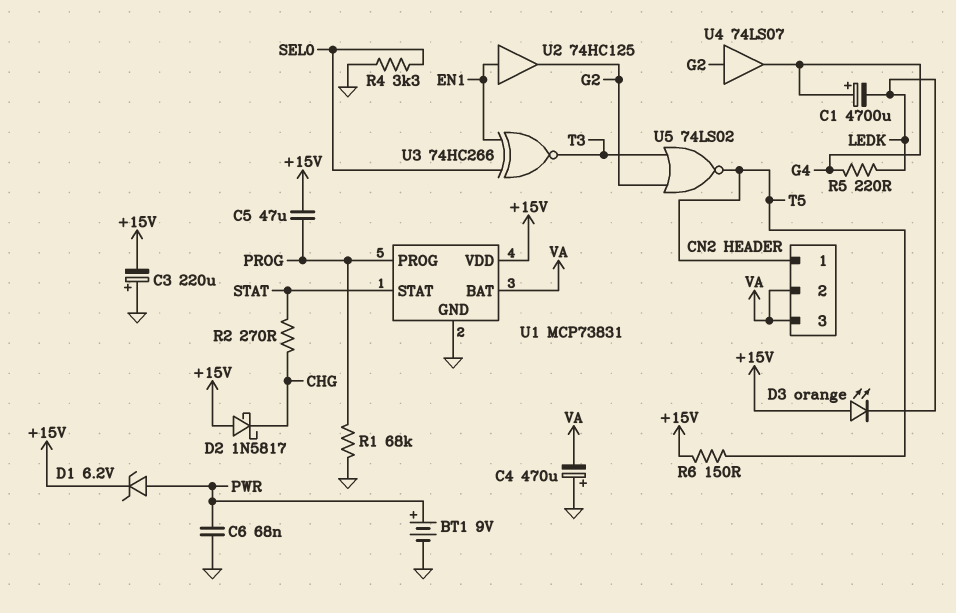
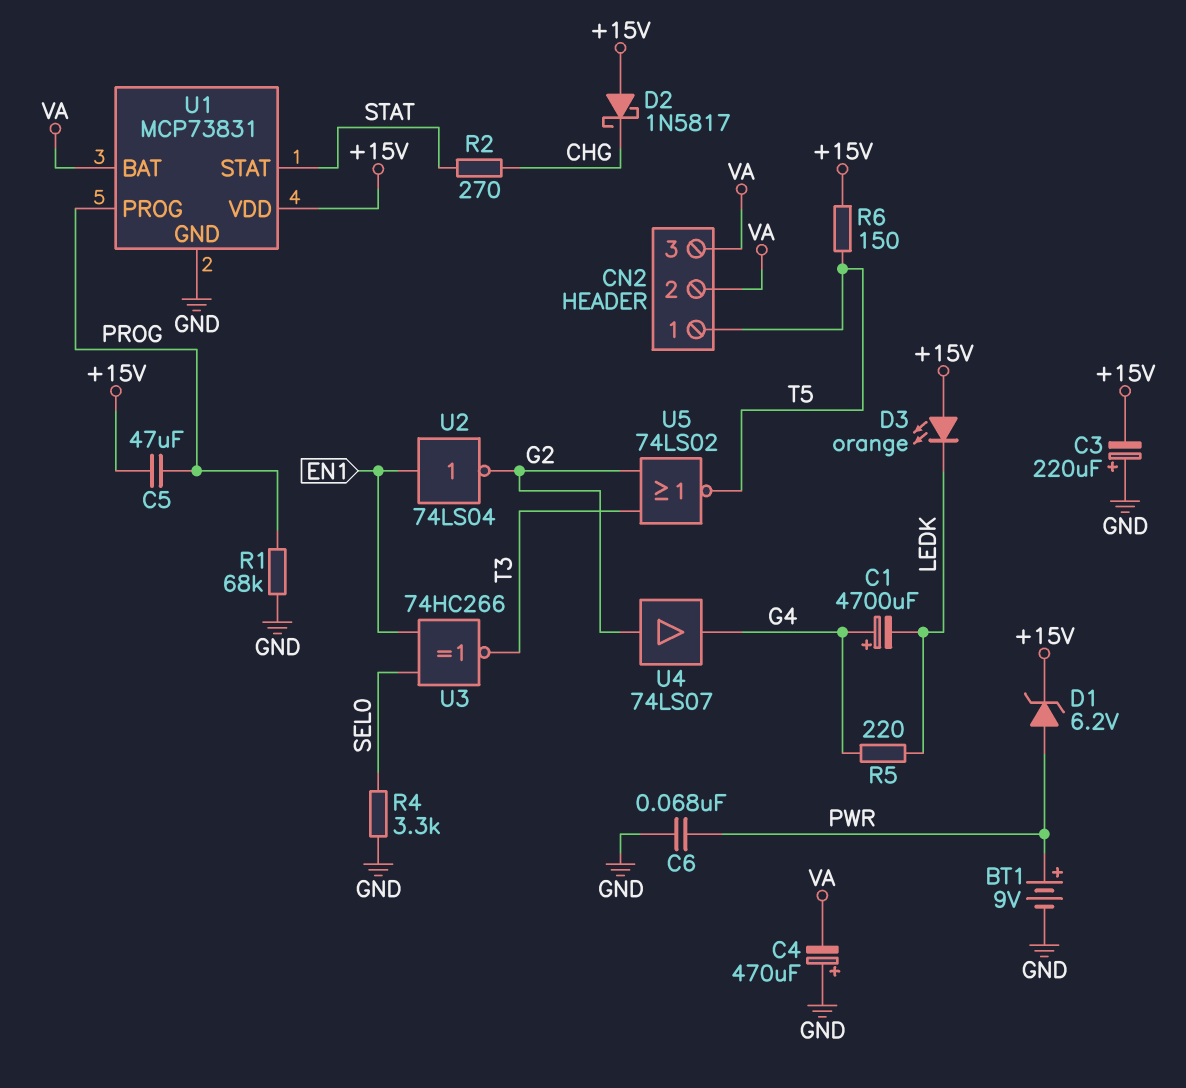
U2: buffer 74HC125 (in EN1, out G2) -> NOT 74LS04 (in EN1, out G2)

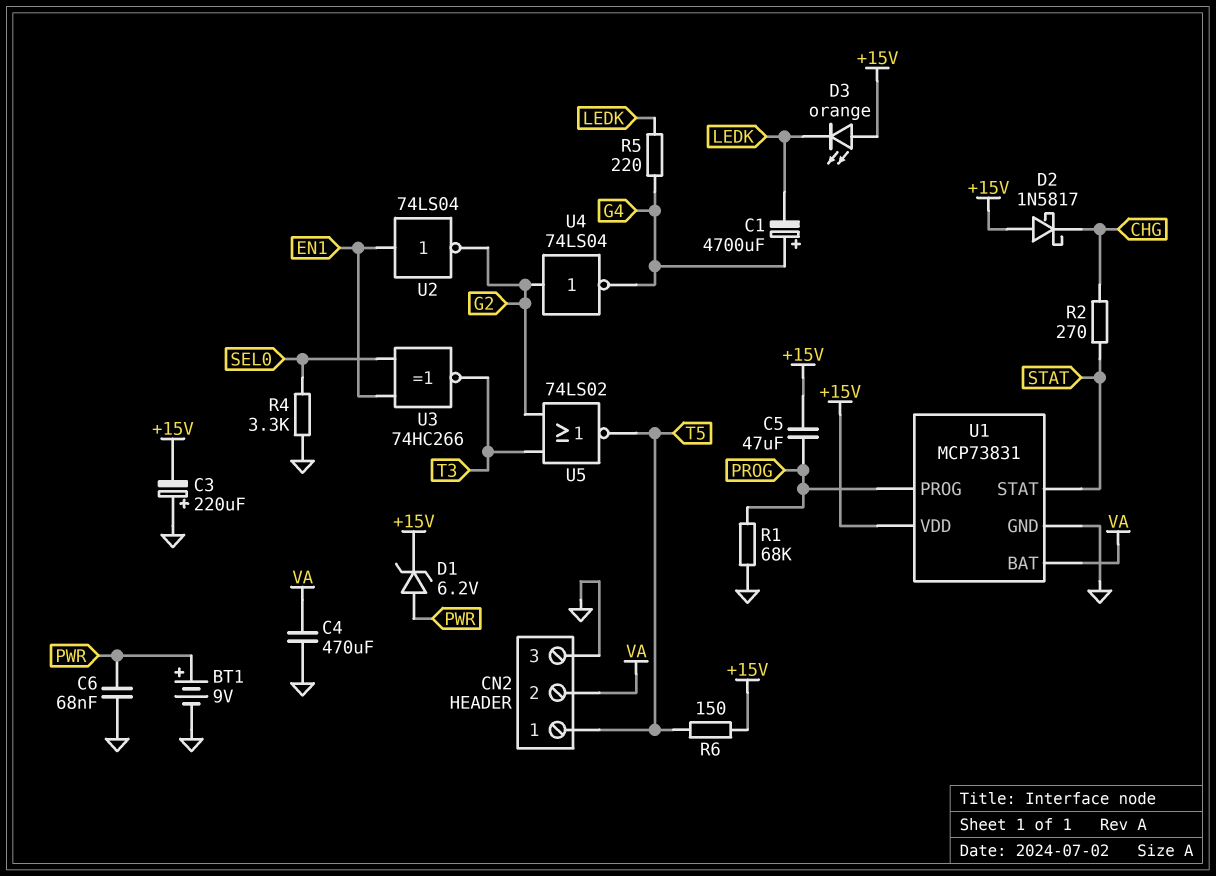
C4: 470uF (plus GND, minus VA) -> 470uF (GND, VA)
CN2 pin 3: VA -> GND
U4: buffer 74LS07 (in G2, out G4) -> NOT 74LS04 (in G2, out G4)

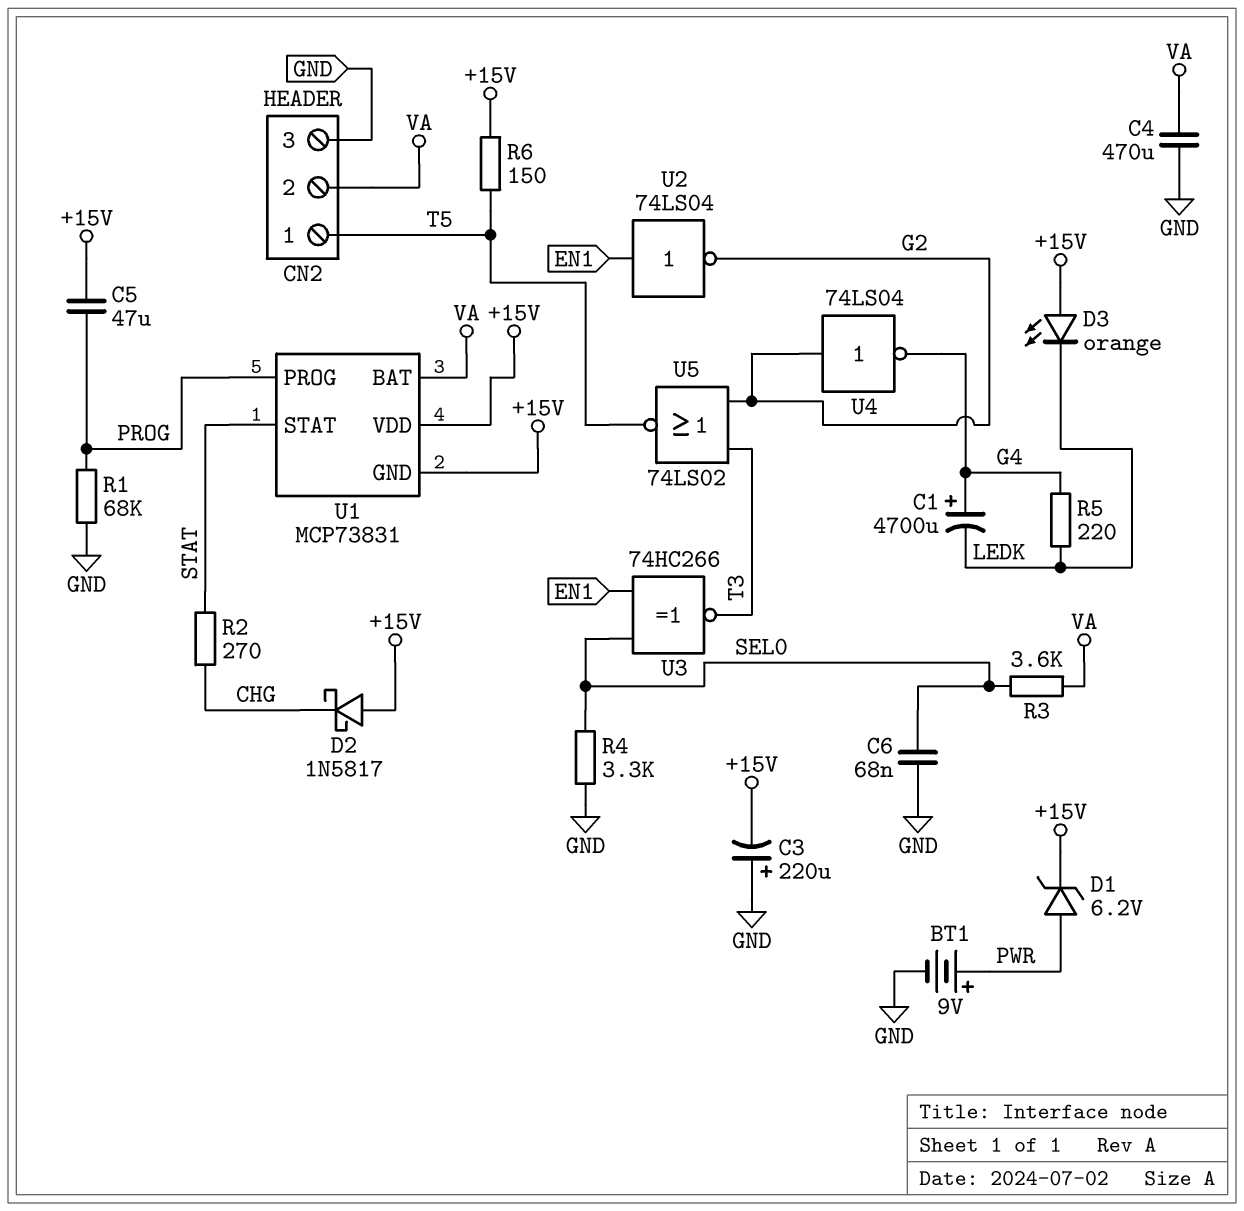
C6: 68nF (GND, PWR) -> 68nF (GND, SEL0)
R3: none -> 3.6k (SEL0, VA)
U1 pin GND: GND -> +15V

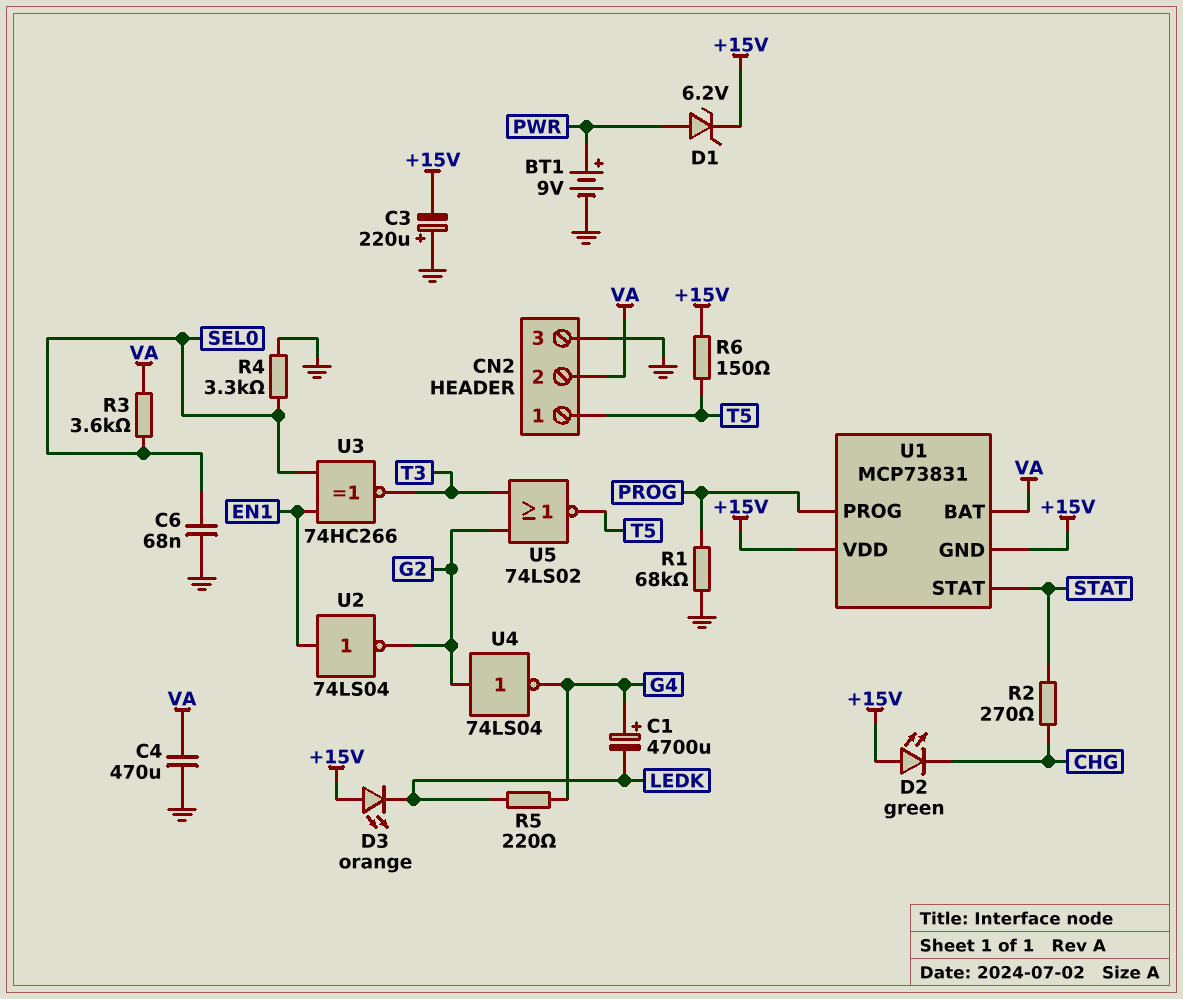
C5: 47uF (+15V, PROG) -> none
D2: schottky 1N5817 (A +15V, K CHG) -> LED green (A +15V, K CHG)

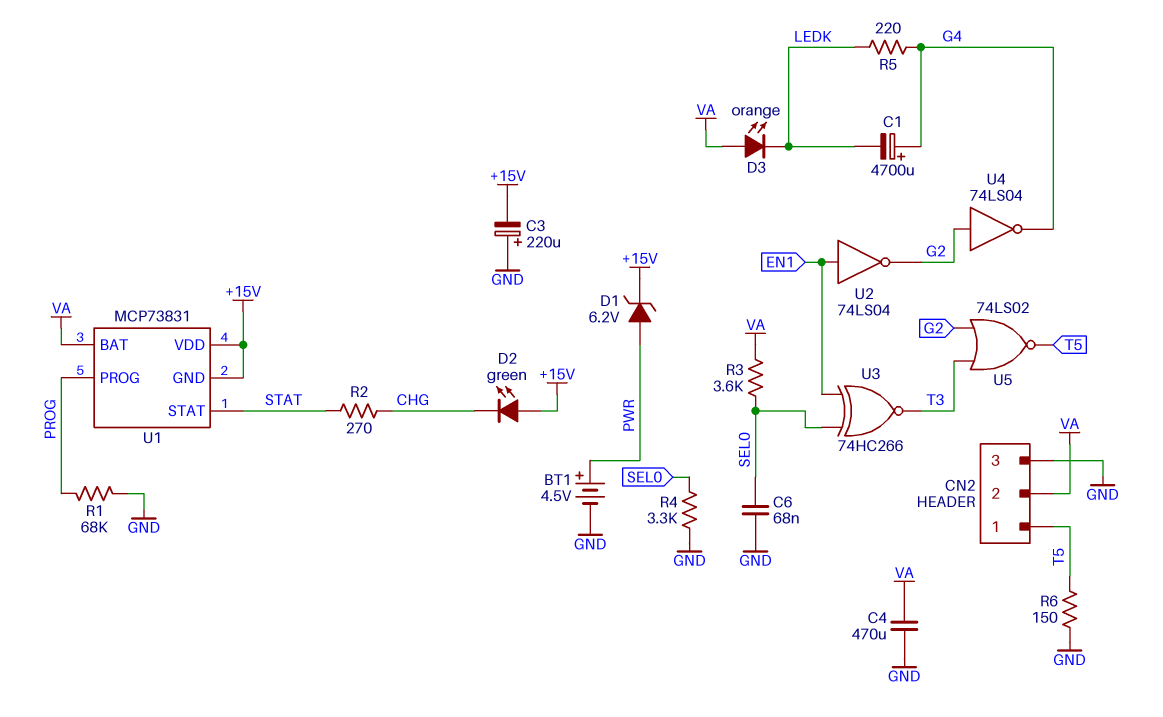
BT1: 9V (plus PWR, minus GND) -> 4.5V (plus PWR, minus GND)
D3: LED orange (A +15V, K LEDK) -> LED orange (A VA, K LEDK)
R6: 150 (+15V, T5) -> 150 (GND, T5)

